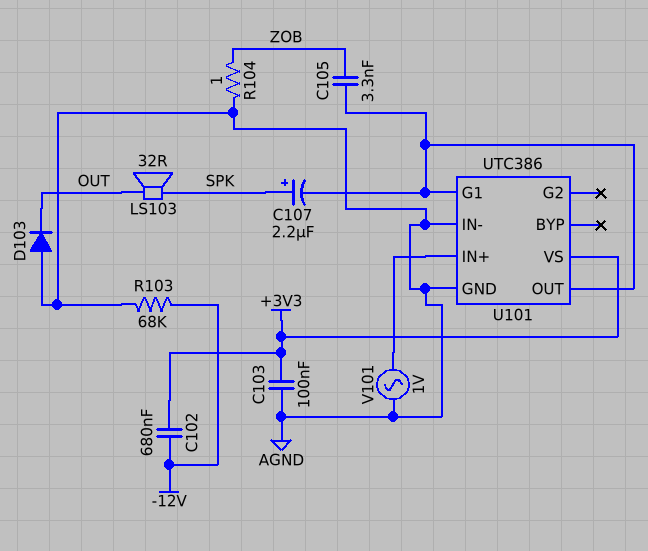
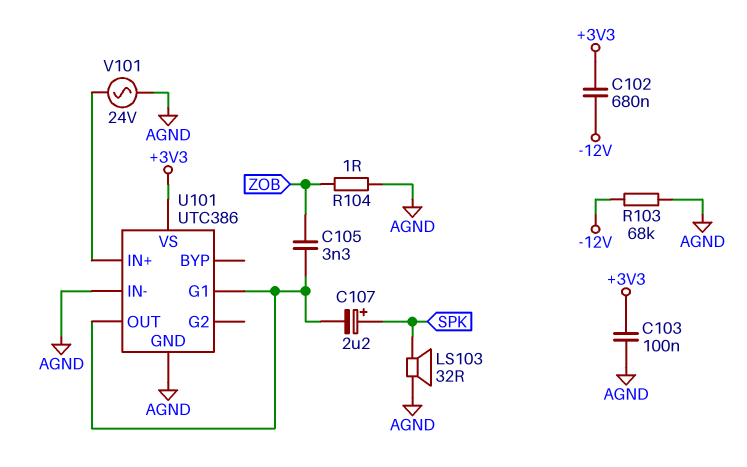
D103: diode (A AGND, K OUT) -> none
LS103: speaker 32R (OUT, SPK) -> speaker 32R (AGND, SPK)
V101: AC 1V (AGND, U101/IN+) -> AC 24V (AGND, U101/IN+)

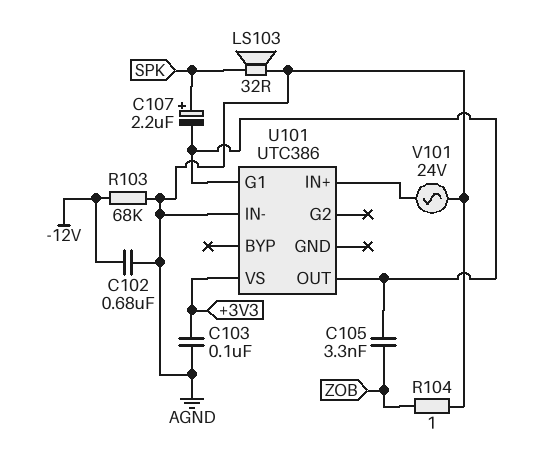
C102: 680nF (+3V3, -12V) -> 680nF (-12V, AGND)
U101 pin GND: AGND -> none

